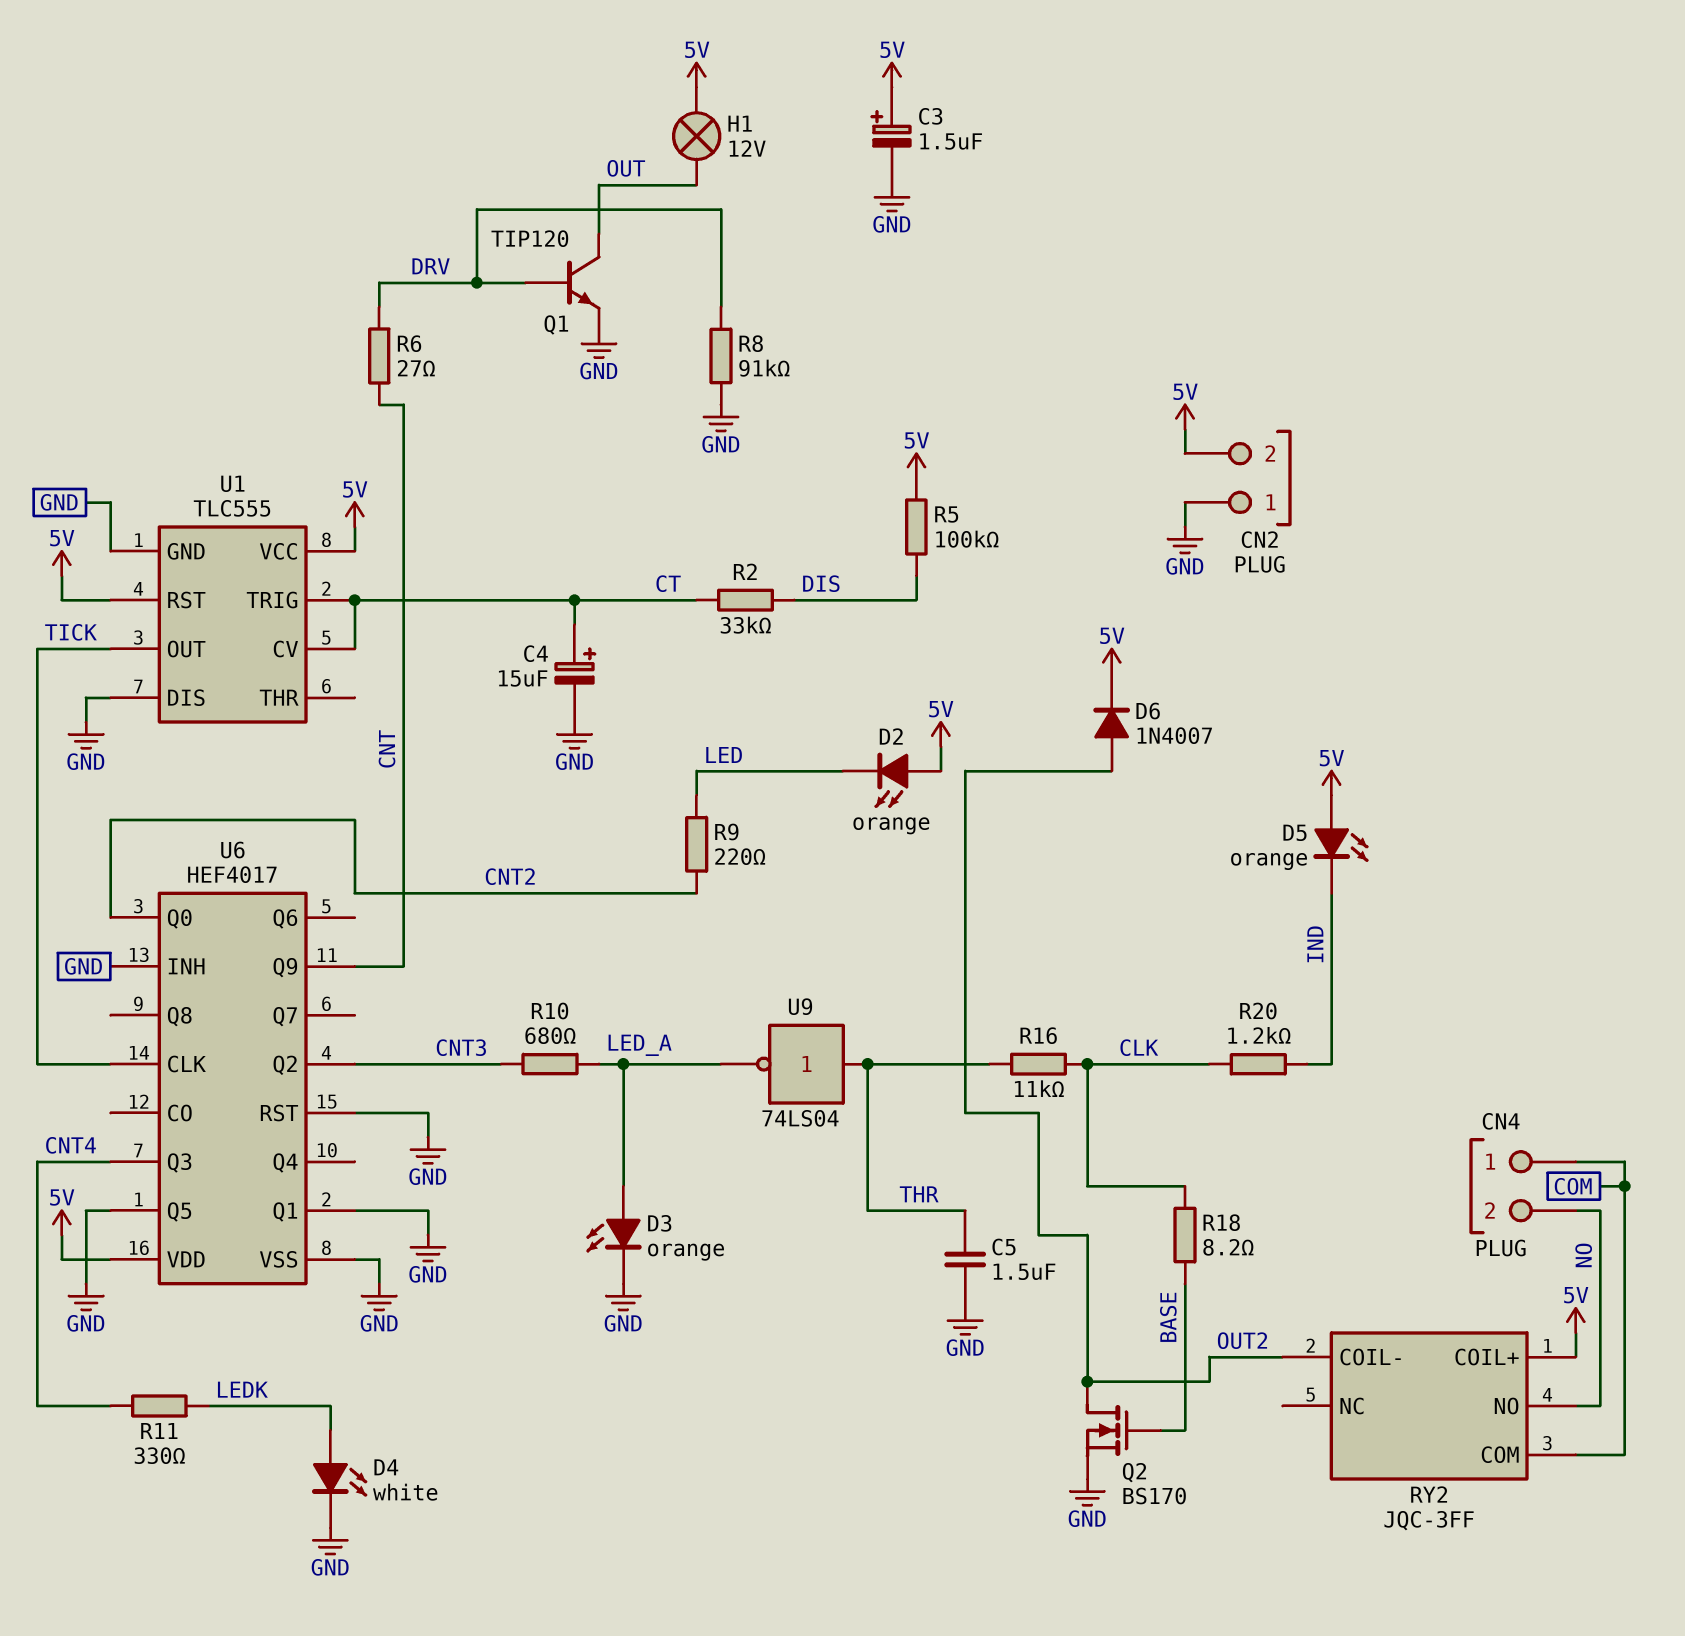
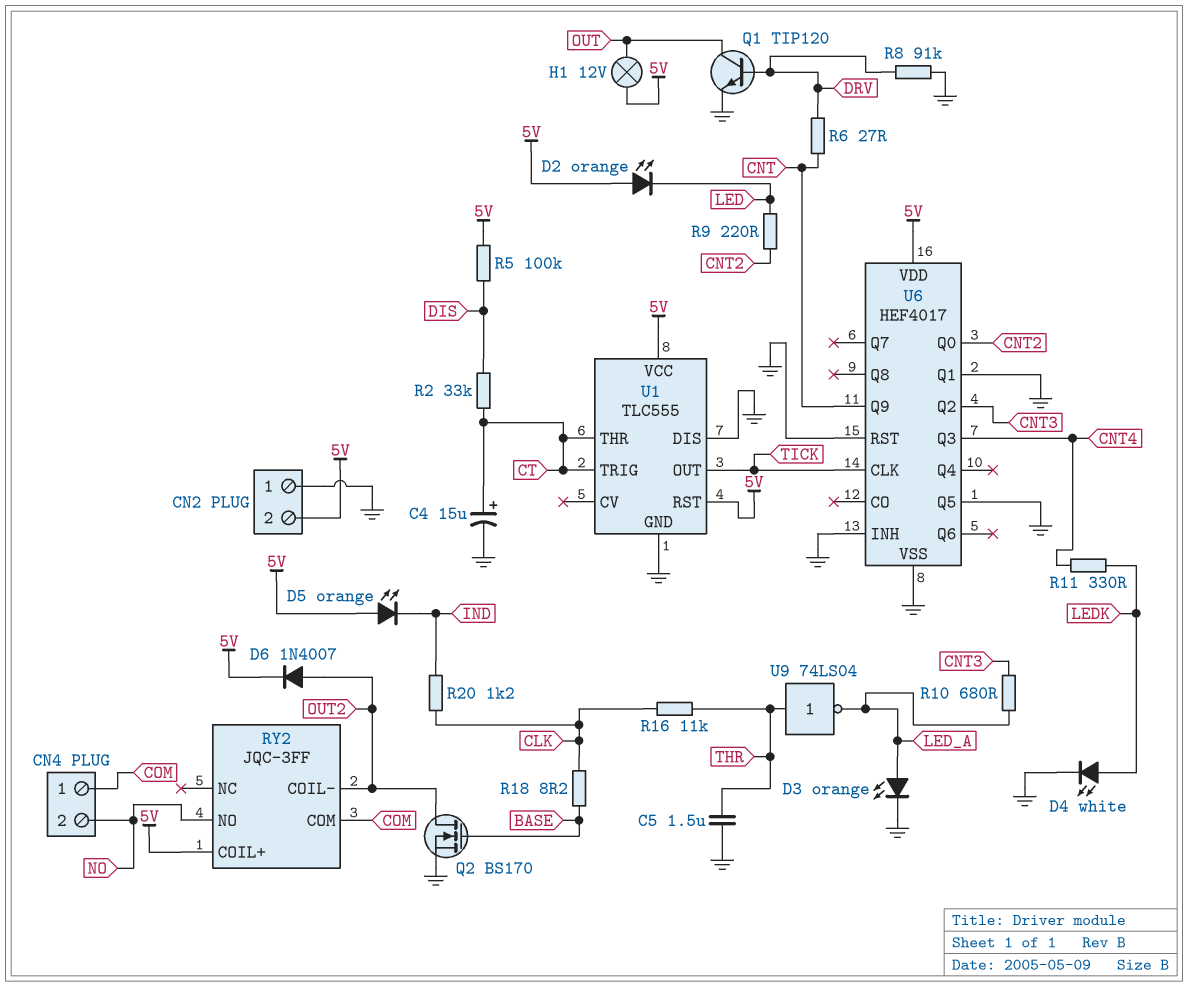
C3: 1.5uF (plus 5V, minus GND) -> none
U1 pin CV: CT -> none
U1 pin THR: none -> CT

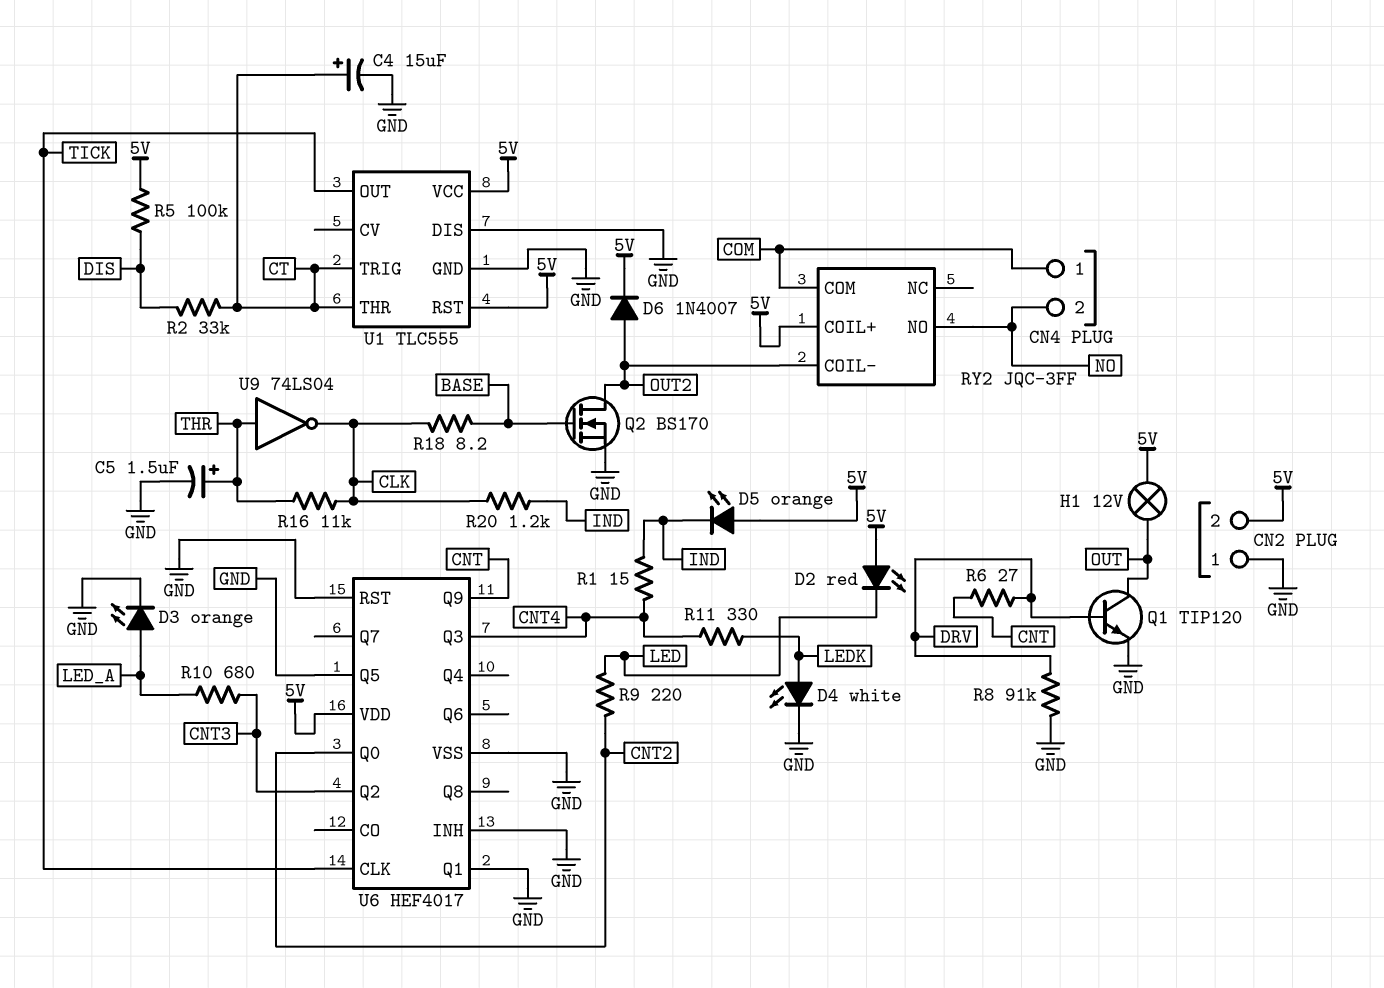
C5: 1.5uF (GND, THR) -> 1.5uF (plus THR, minus GND)
D2: LED orange (A 5V, K LED) -> LED red (A 5V, K LED)
R1: none -> 15 (CNT4, IND)
U9: NOT 74LS04 (in THR, out LED_A) -> NOT 74LS04 (in THR, out CLK)

